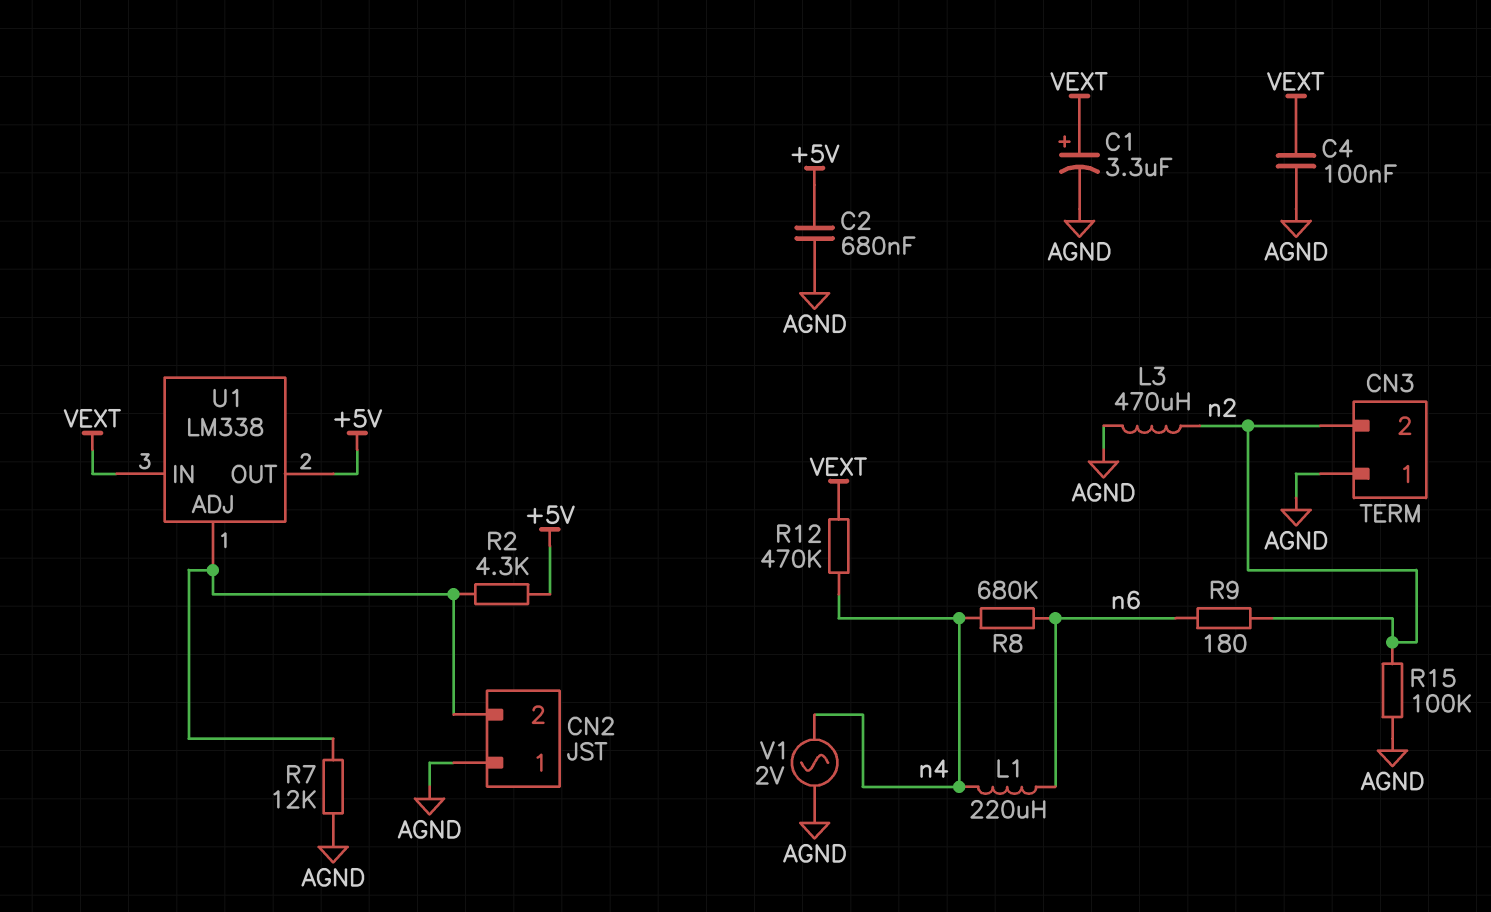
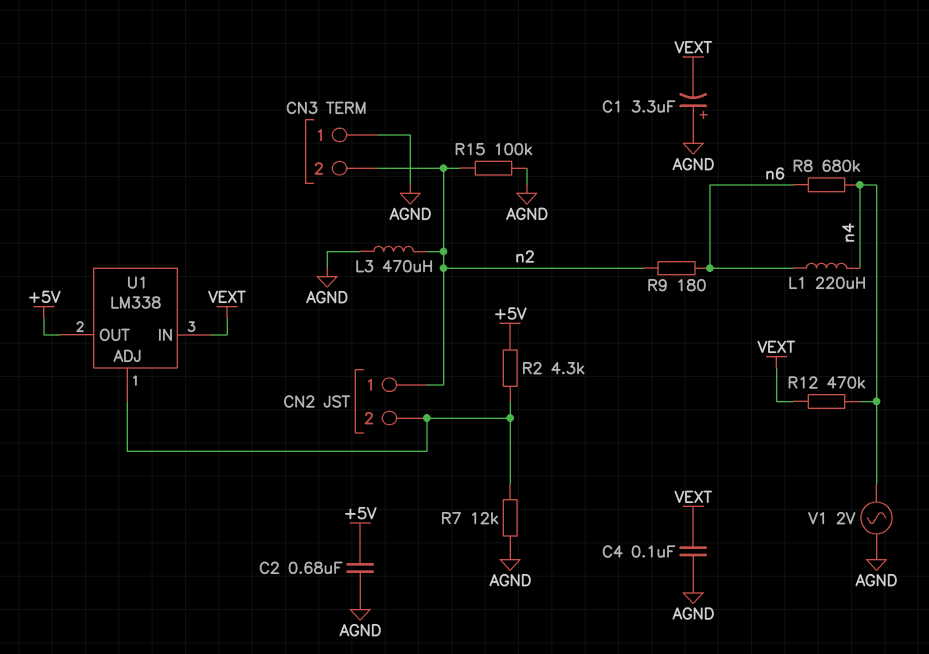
C1: 3.3uF (plus VEXT, minus AGND) -> 3.3uF (plus AGND, minus VEXT)
CN2 pin 1: AGND -> n2

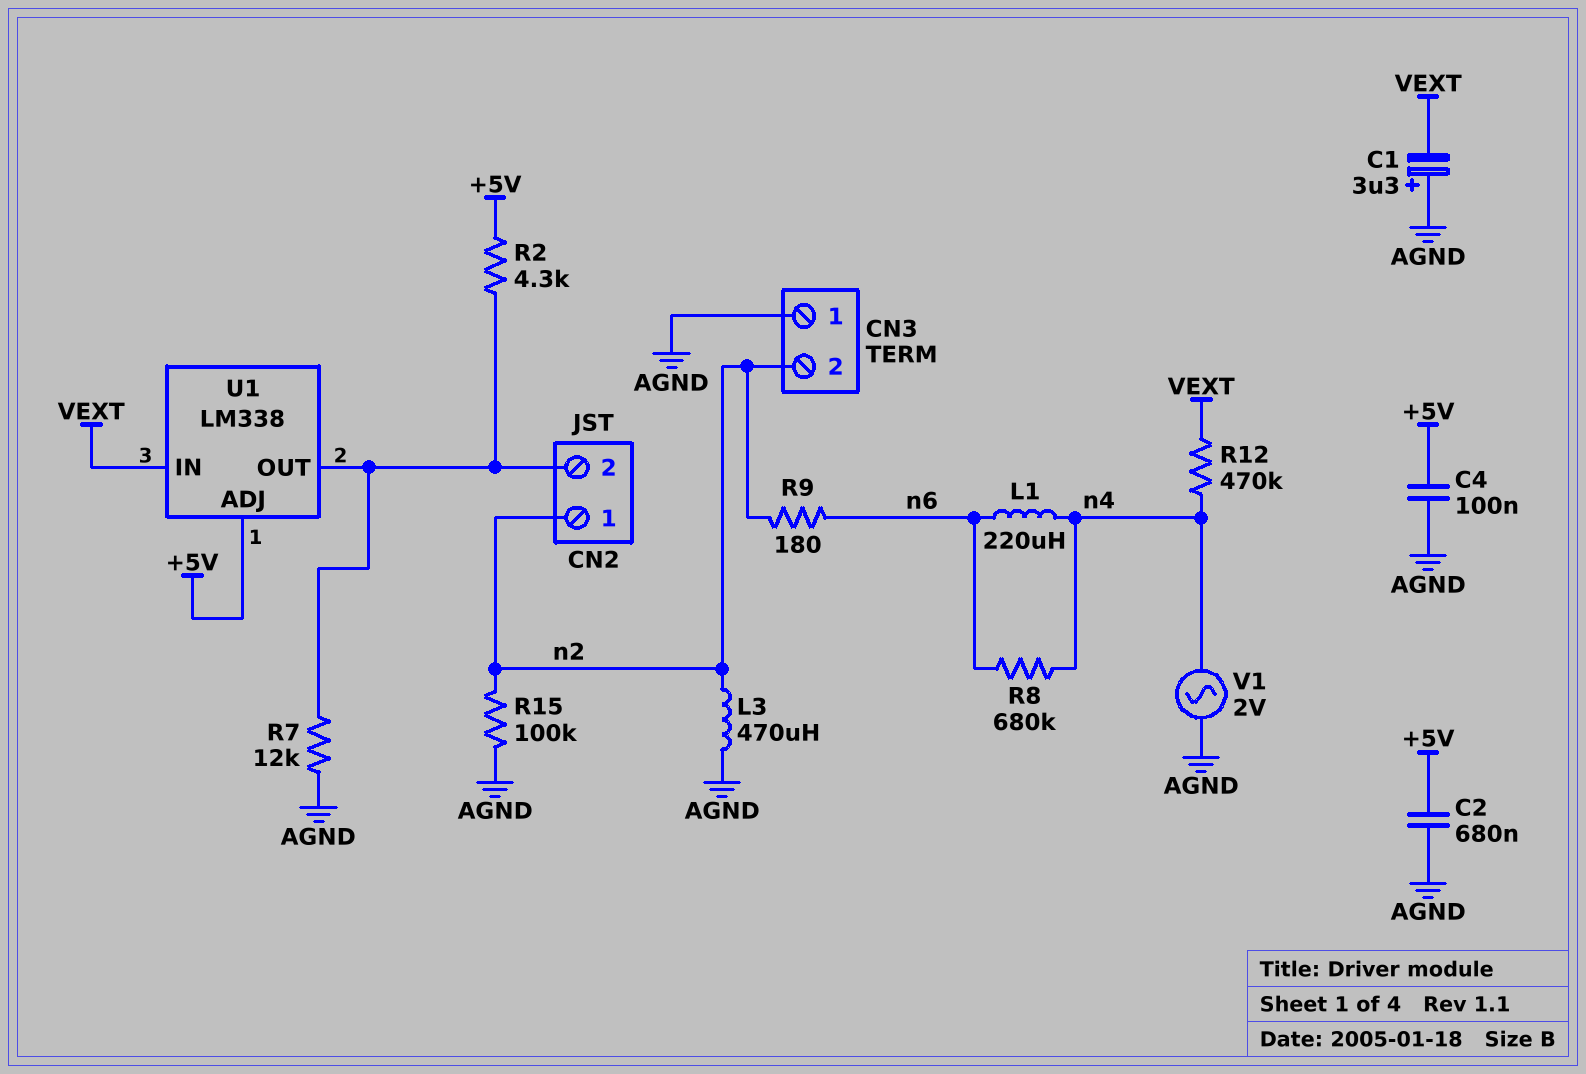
C4: 100nF (AGND, VEXT) -> 100nF (+5V, AGND)
U1 pin ADJ: CN2/2 -> +5V
U1 pin OUT: +5V -> CN2/2

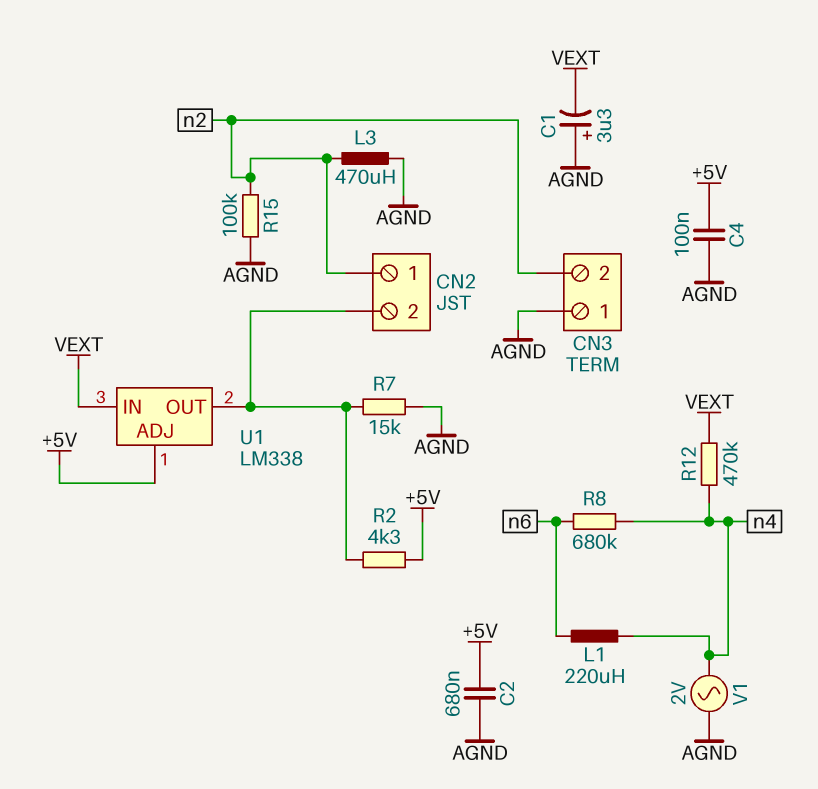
R7: 12k (AGND, CN2/2) -> 15k (AGND, CN2/2)
R9: 180 (n2, n6) -> none

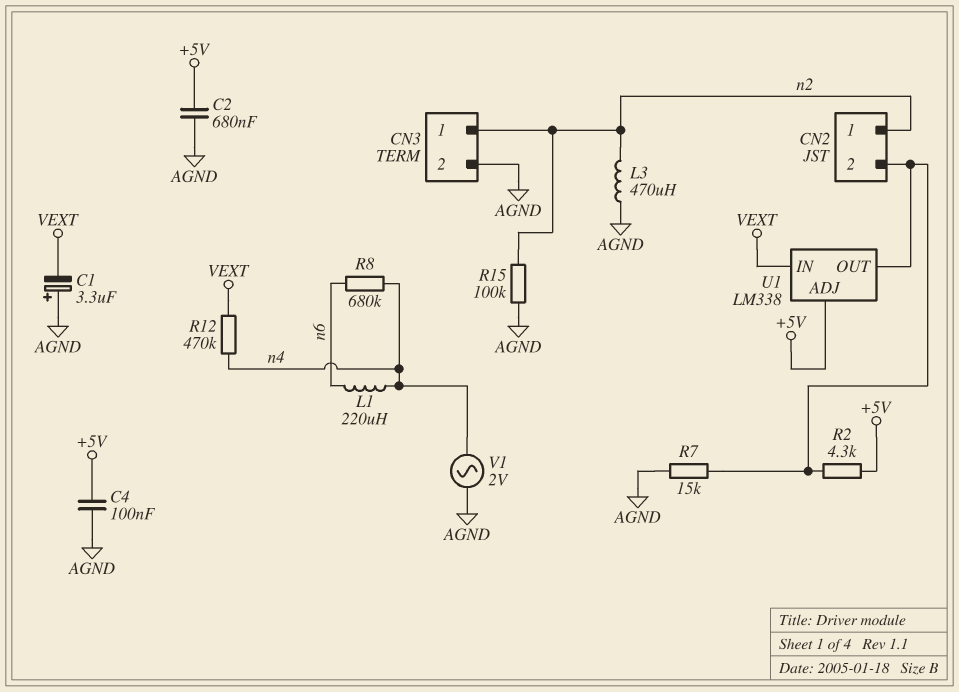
CN3 pin 1: AGND -> n2
CN3 pin 2: n2 -> AGND

